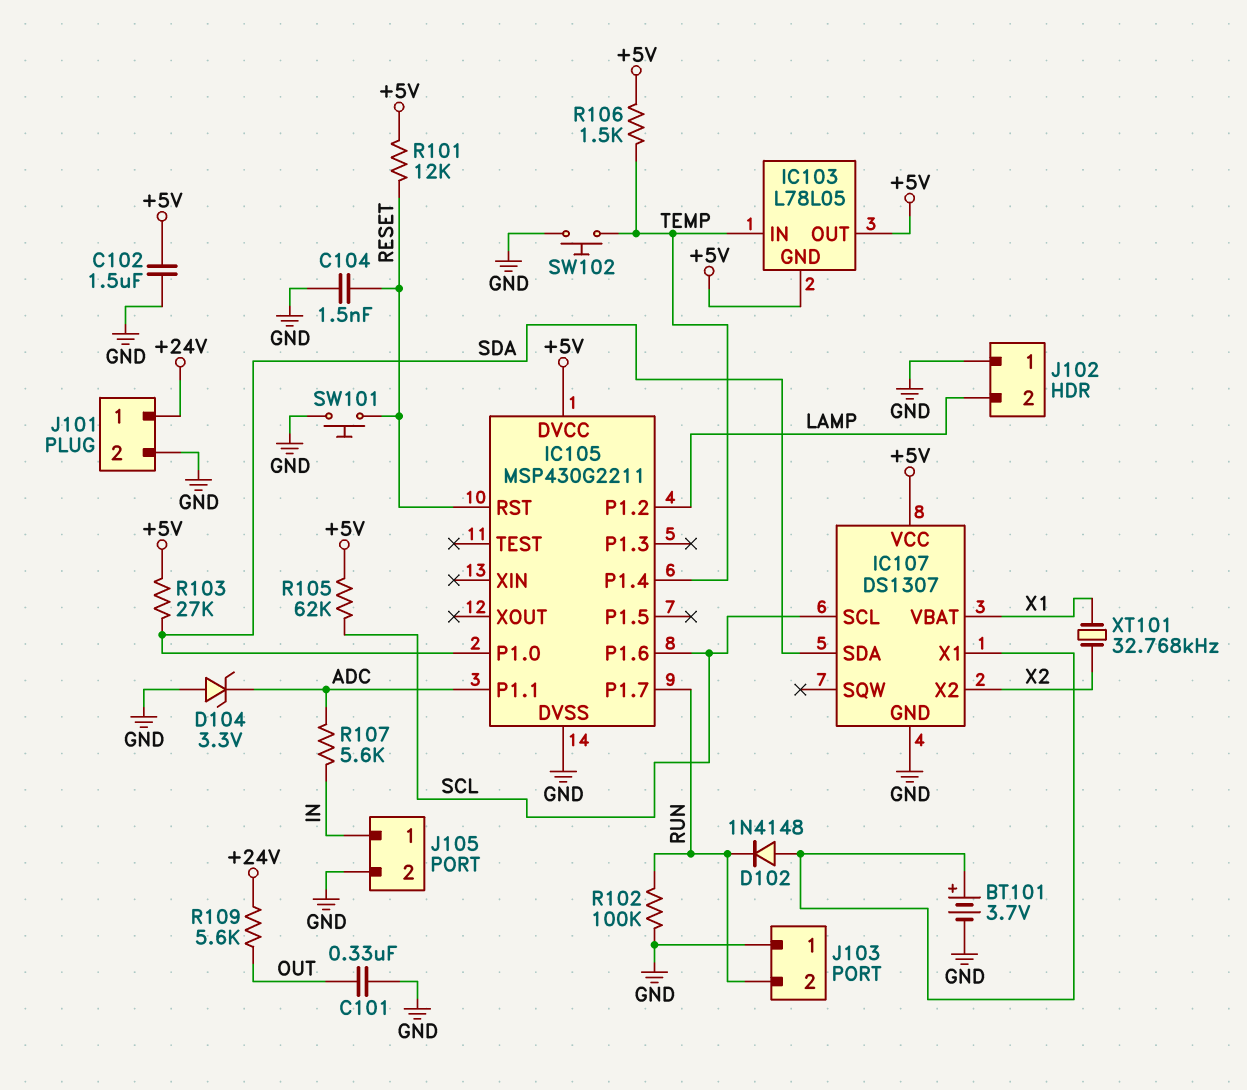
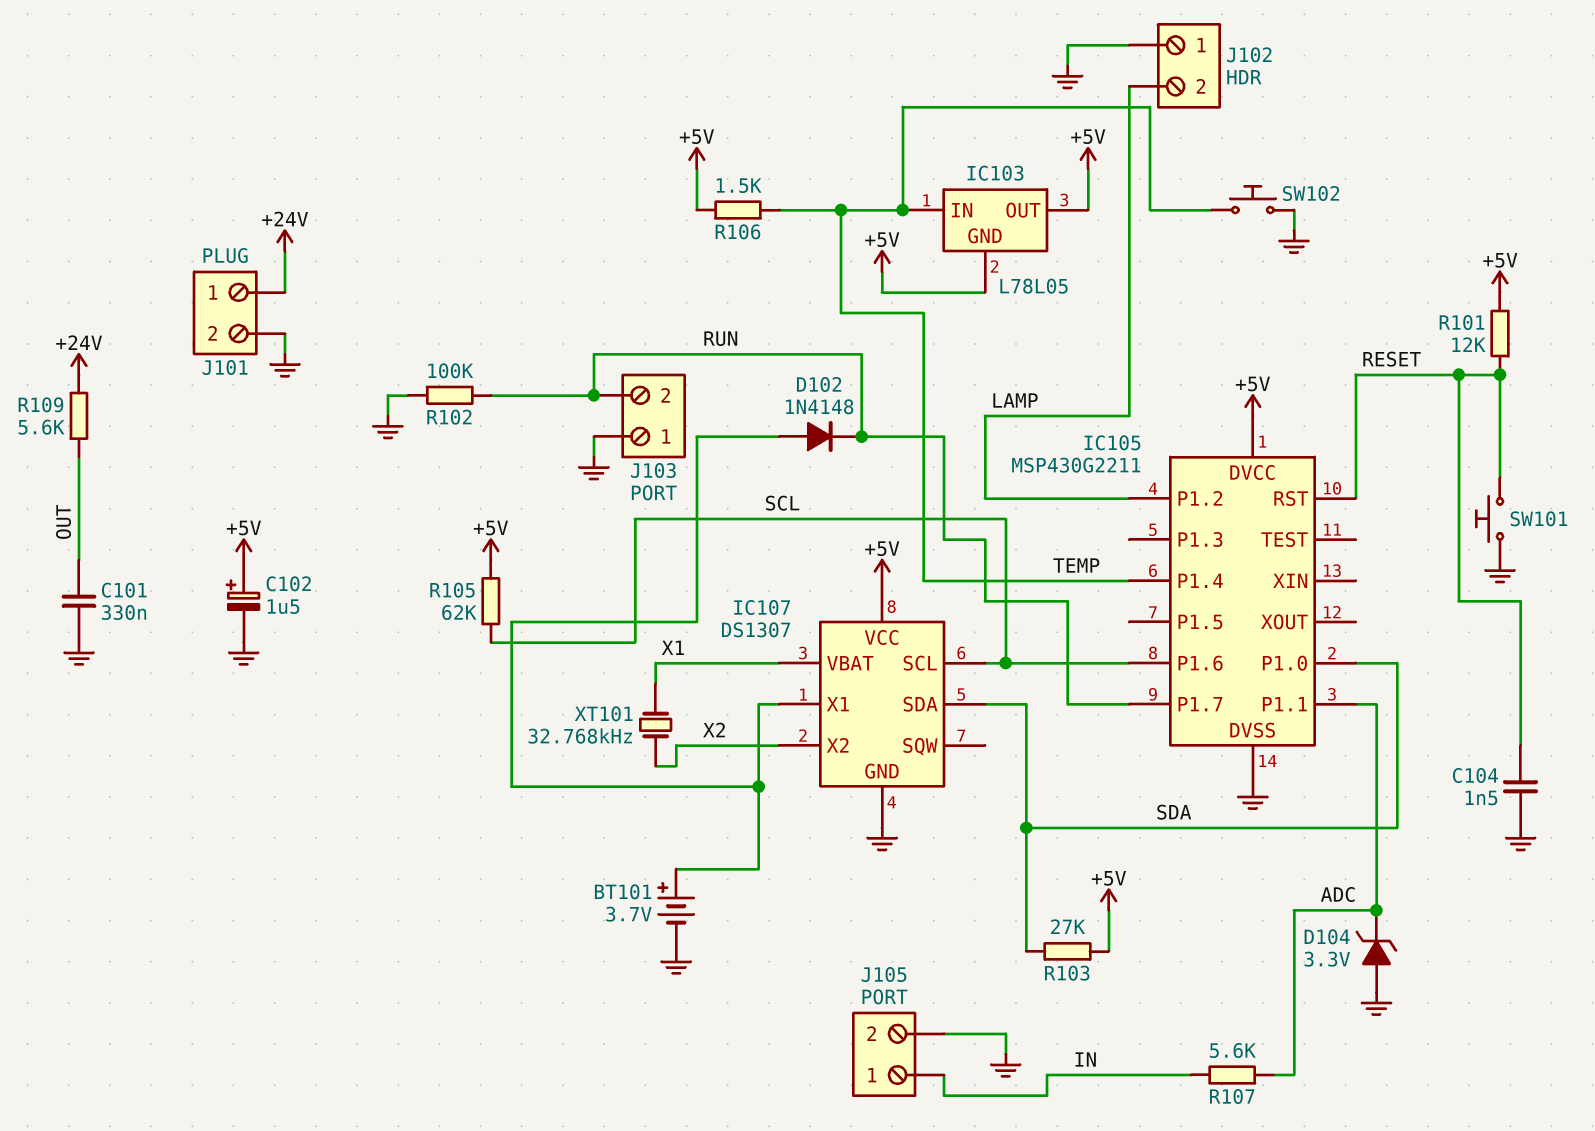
C102: 1.5uF (+5V, GND) -> 1.5uF (plus +5V, minus GND)

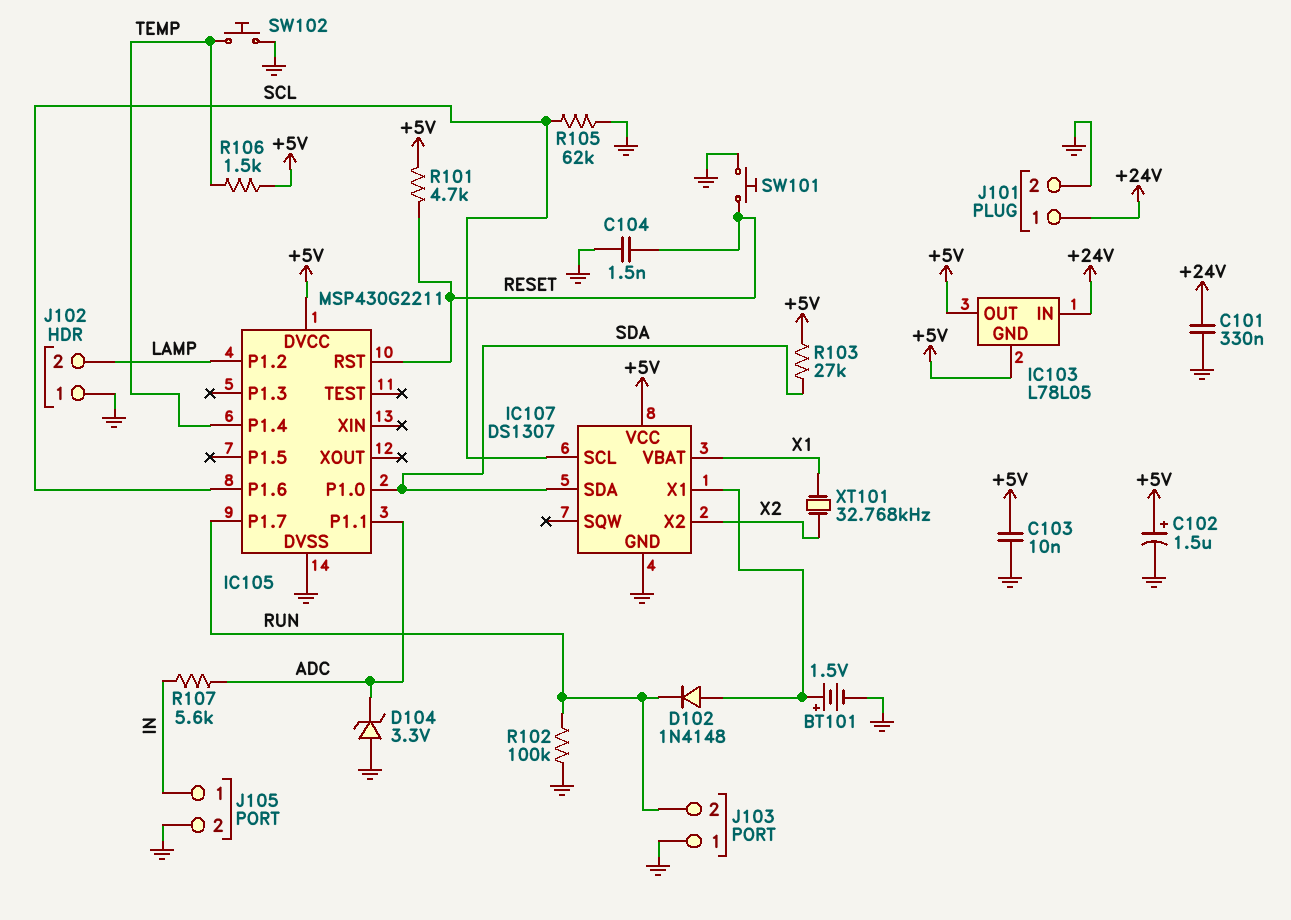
BT101: 3.7V (plus IC107/X1, minus GND) -> 1.5V (plus IC107/X1, minus GND)
C101: 330nF (GND, OUT) -> 330nF (+24V, GND)
C103: none -> 10nF (+5V, GND)
IC103 pin IN: TEMP -> +24V
R101: 12k (+5V, RESET) -> 4.7k (+5V, RESET)
R105: 62k (+5V, SCL) -> 62k (GND, SCL)
R109: 5.6k (+24V, OUT) -> none

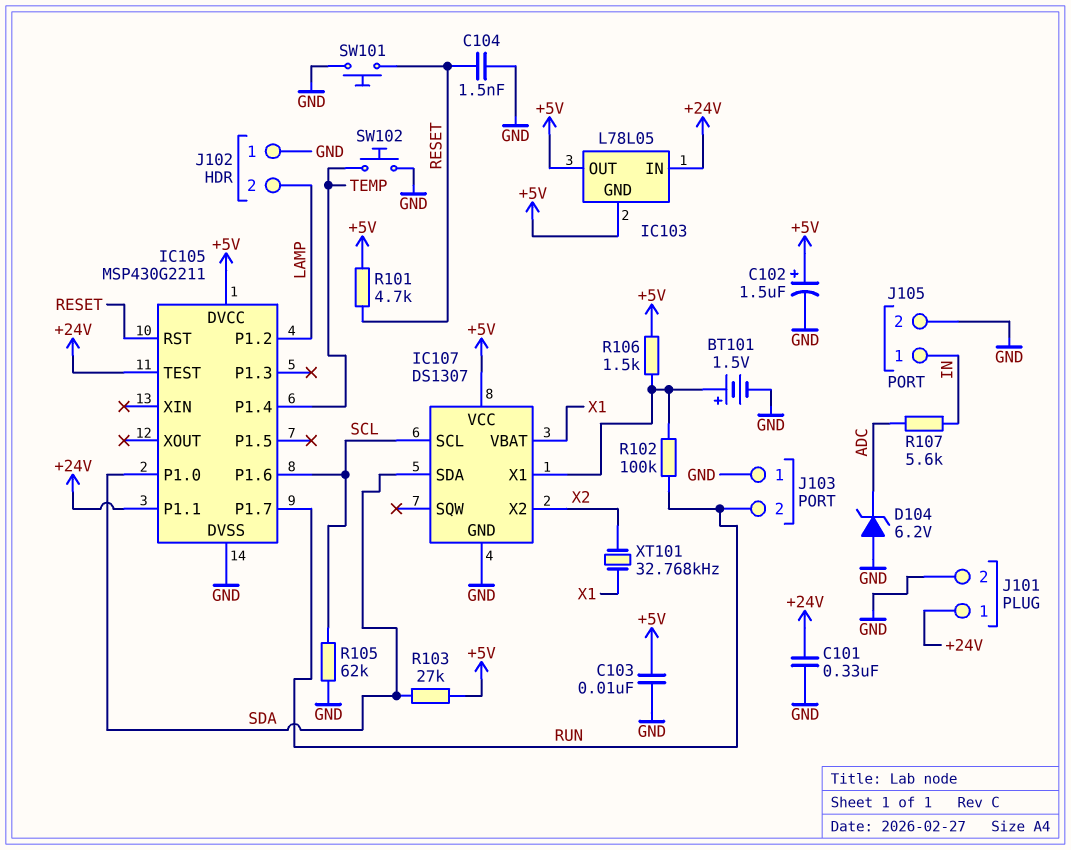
D102: diode 1N4148 (A IC107/X1, K RUN) -> none
D104: zener 3.3V (A GND, K ADC) -> zener 6.2V (A GND, K ADC)
IC105 pin P1.1: ADC -> +24V
IC105 pin TEST: none -> +24V
R102: 100k (GND, RUN) -> 100k (IC107/X1, RUN)
R106: 1.5k (+5V, TEMP) -> 1.5k (+5V, IC107/X1)

